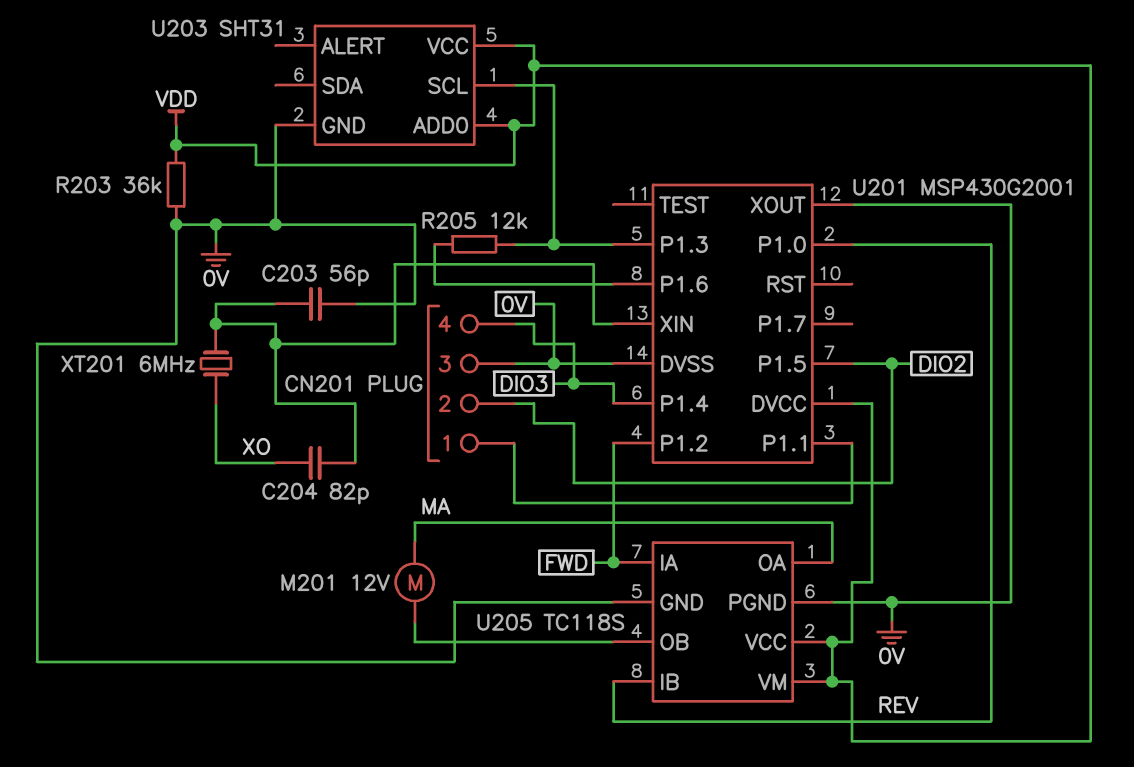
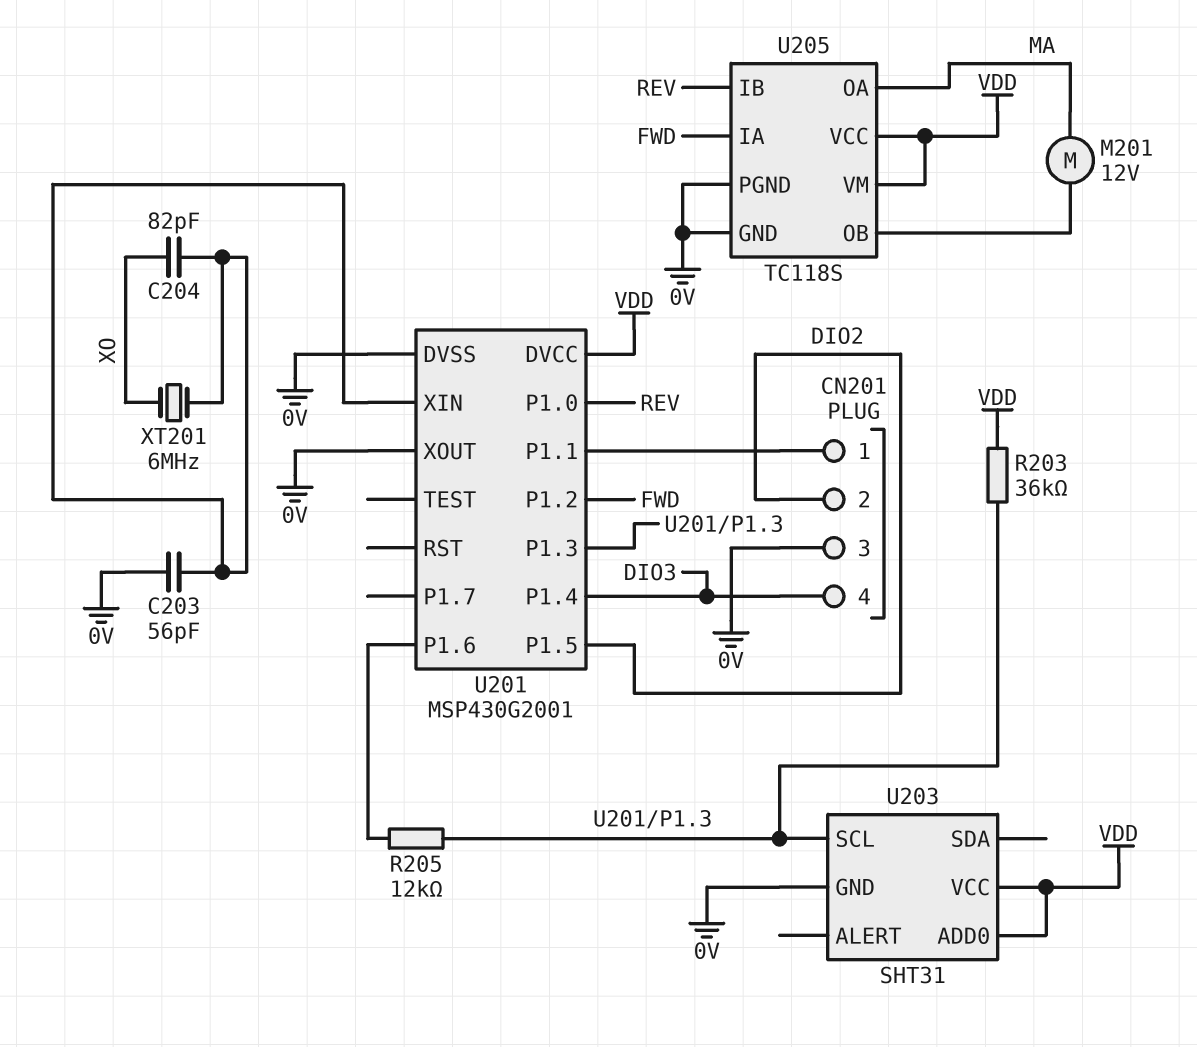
R203: 36k (0V, VDD) -> 36k (U201/P1.3, VDD)

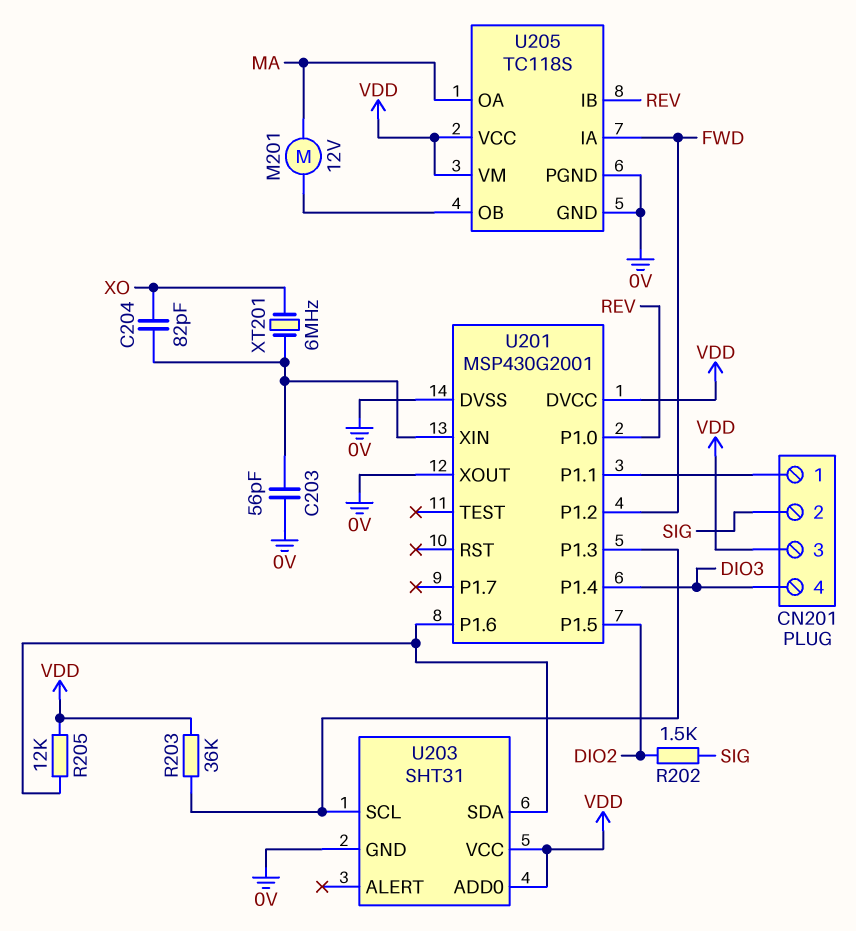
CN201 pin 2: DIO2 -> SIG
CN201 pin 3: 0V -> VDD
R202: none -> 1.5k (DIO2, SIG)
R205: 12k (U201/P1.3, U201/P1.6) -> 12k (U201/P1.6, VDD)
U203 pin SDA: none -> U201/P1.6

